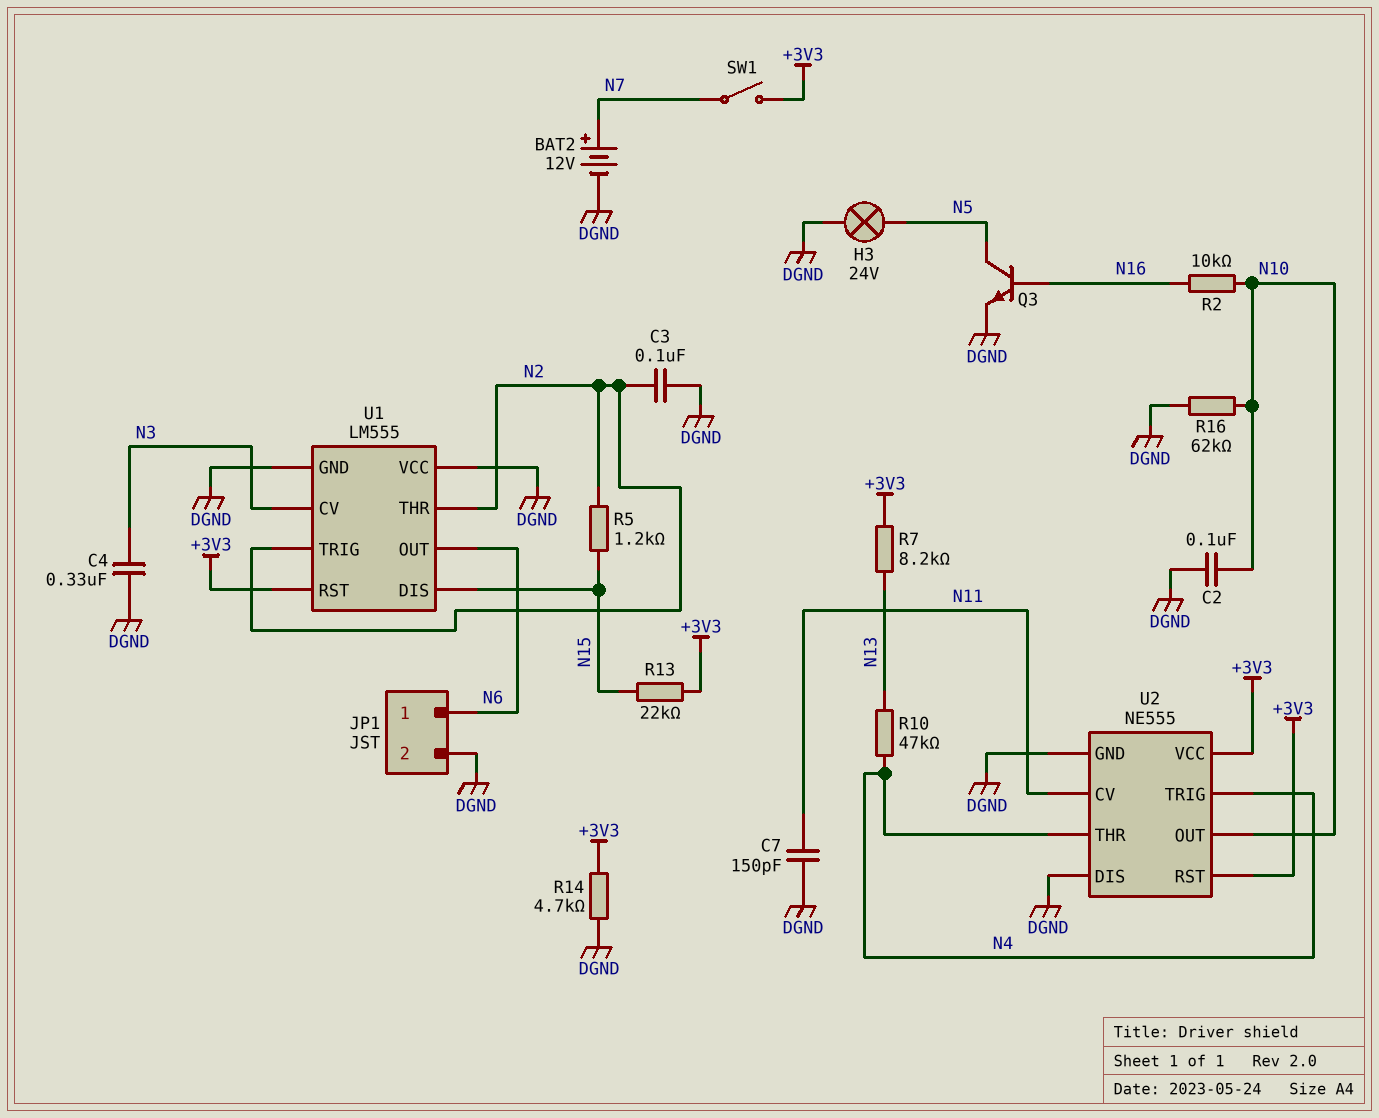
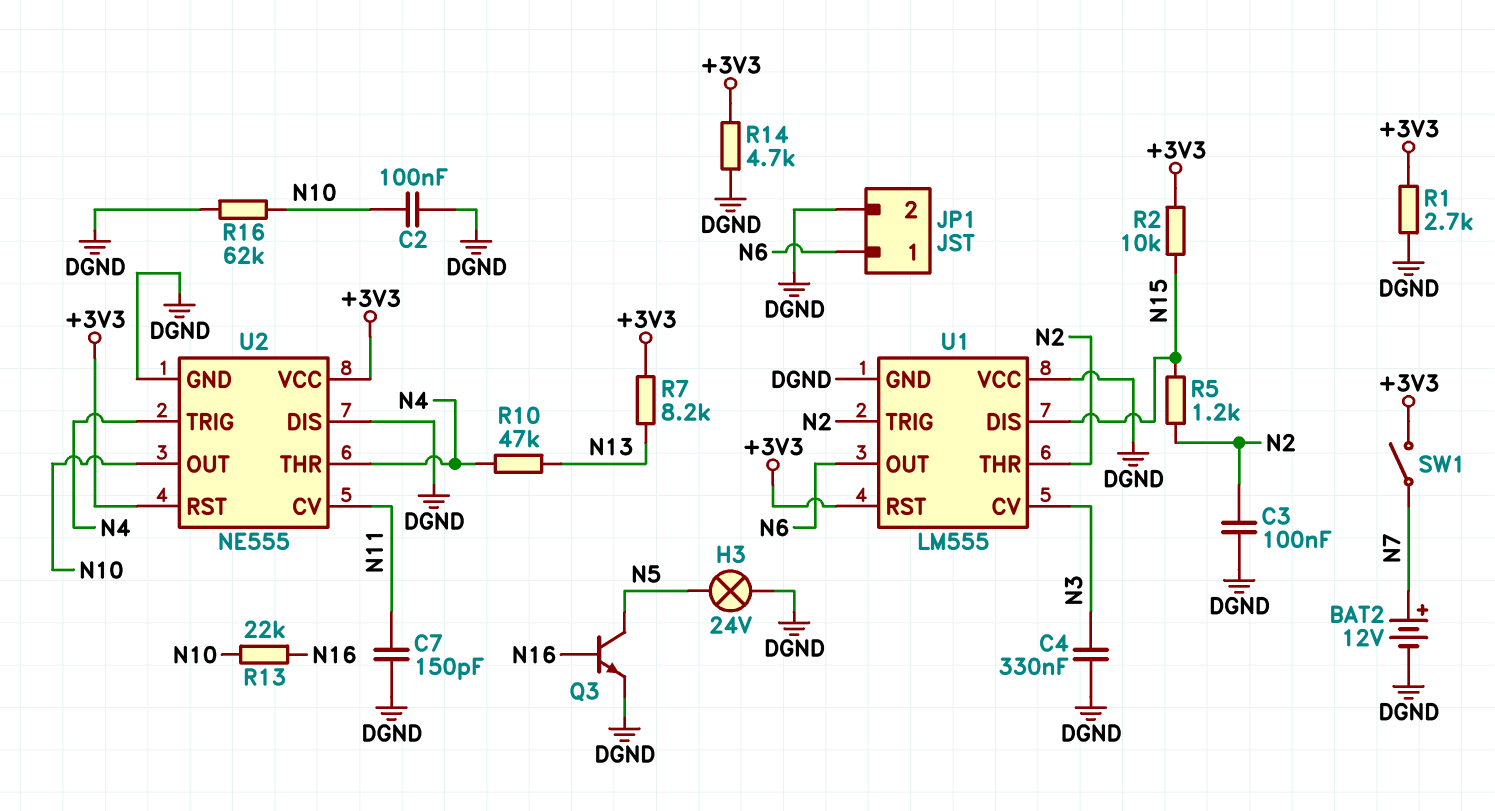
R1: none -> 2.7k (+3V3, DGND)
R2: 10k (N10, N16) -> 10k (+3V3, N15)
R13: 22k (+3V3, N15) -> 22k (N10, N16)

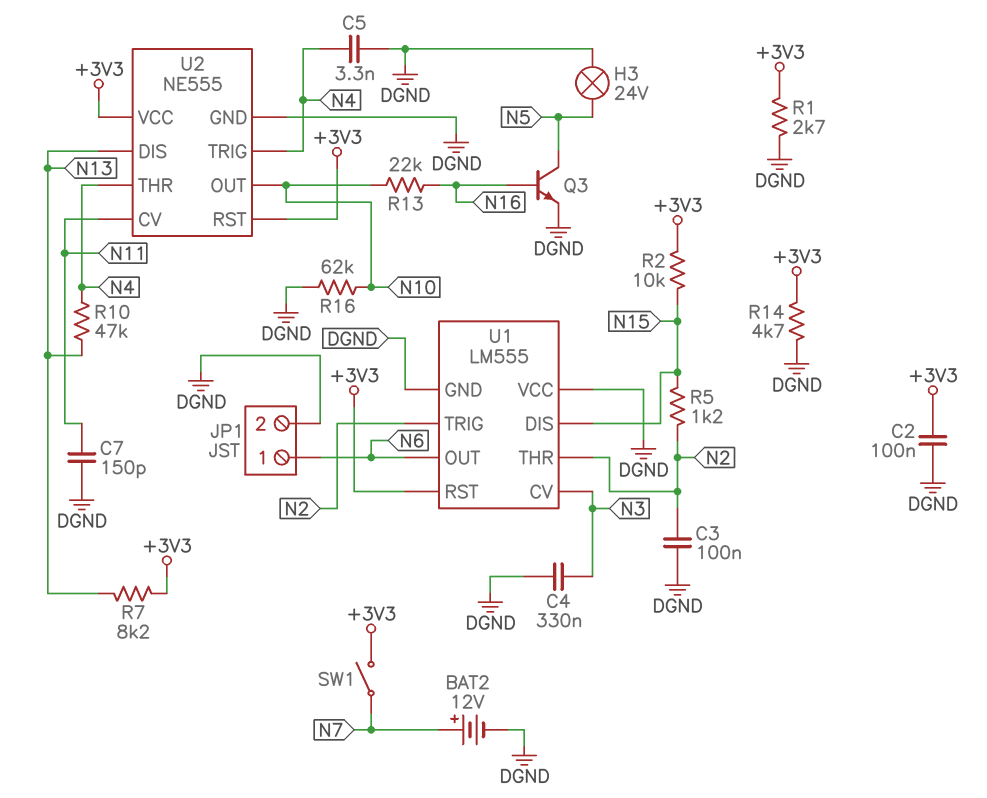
C2: 100nF (DGND, N10) -> 100nF (+3V3, DGND)
C5: none -> 3.3nF (DGND, N4)
U2 pin DIS: DGND -> N13

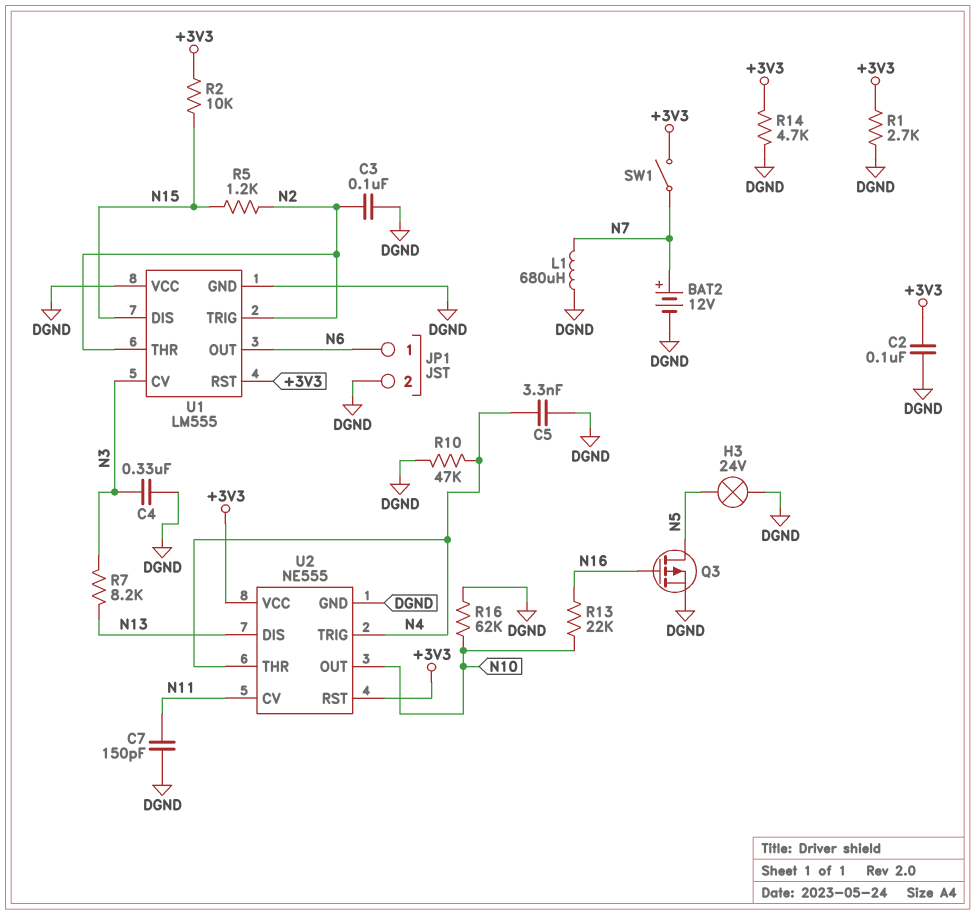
L1: none -> 680uH (DGND, N7)
Q3: NPN (B N16, C N5, E DGND) -> PMOS (G N16, D N5, S DGND)
R7: 8.2k (+3V3, N13) -> 8.2k (N3, N13)
R10: 47k (N4, N13) -> 47k (DGND, N4)

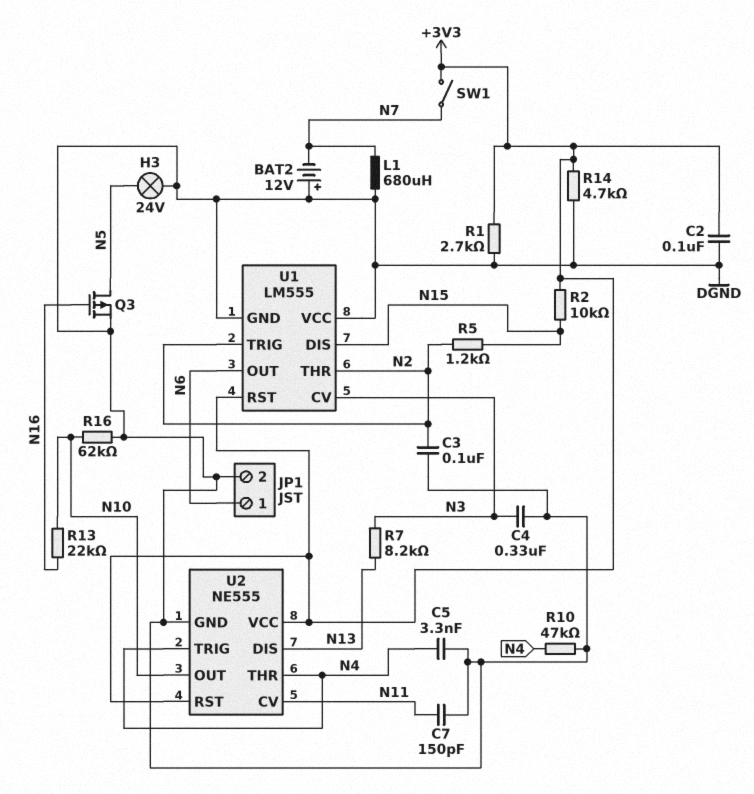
BAT2: 12V (plus N7, minus DGND) -> 12V (plus DGND, minus N7)

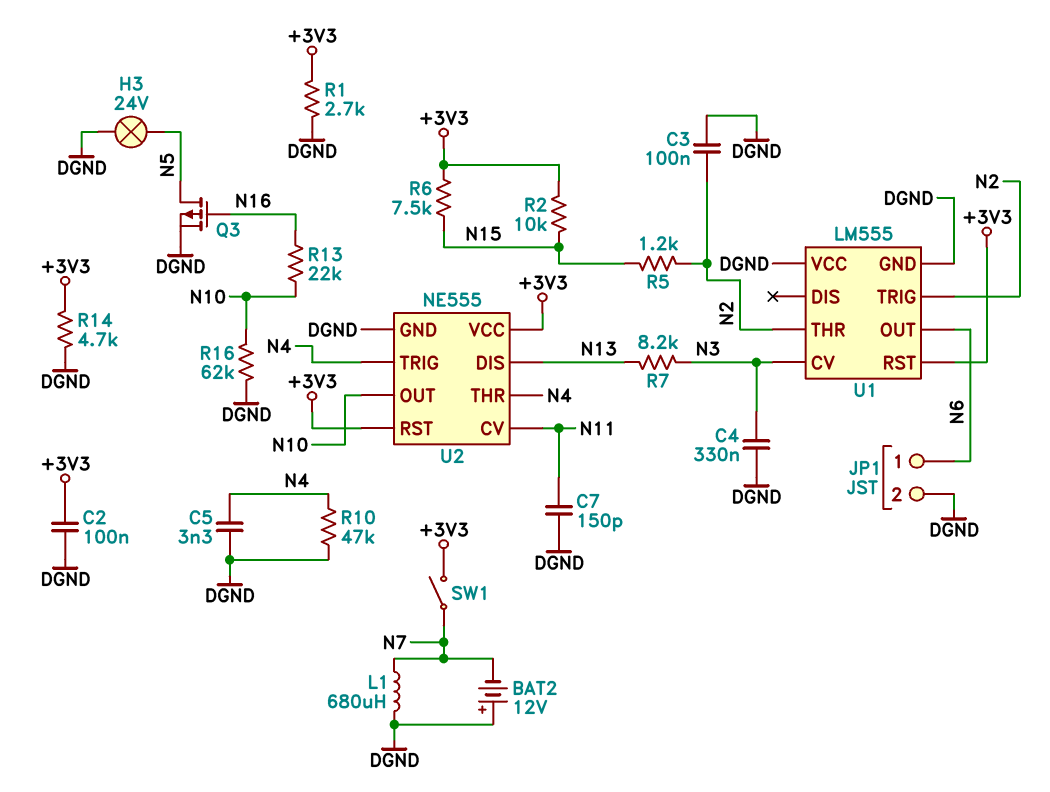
R6: none -> 7.5k (+3V3, N15)
U1 pin DIS: N15 -> none

